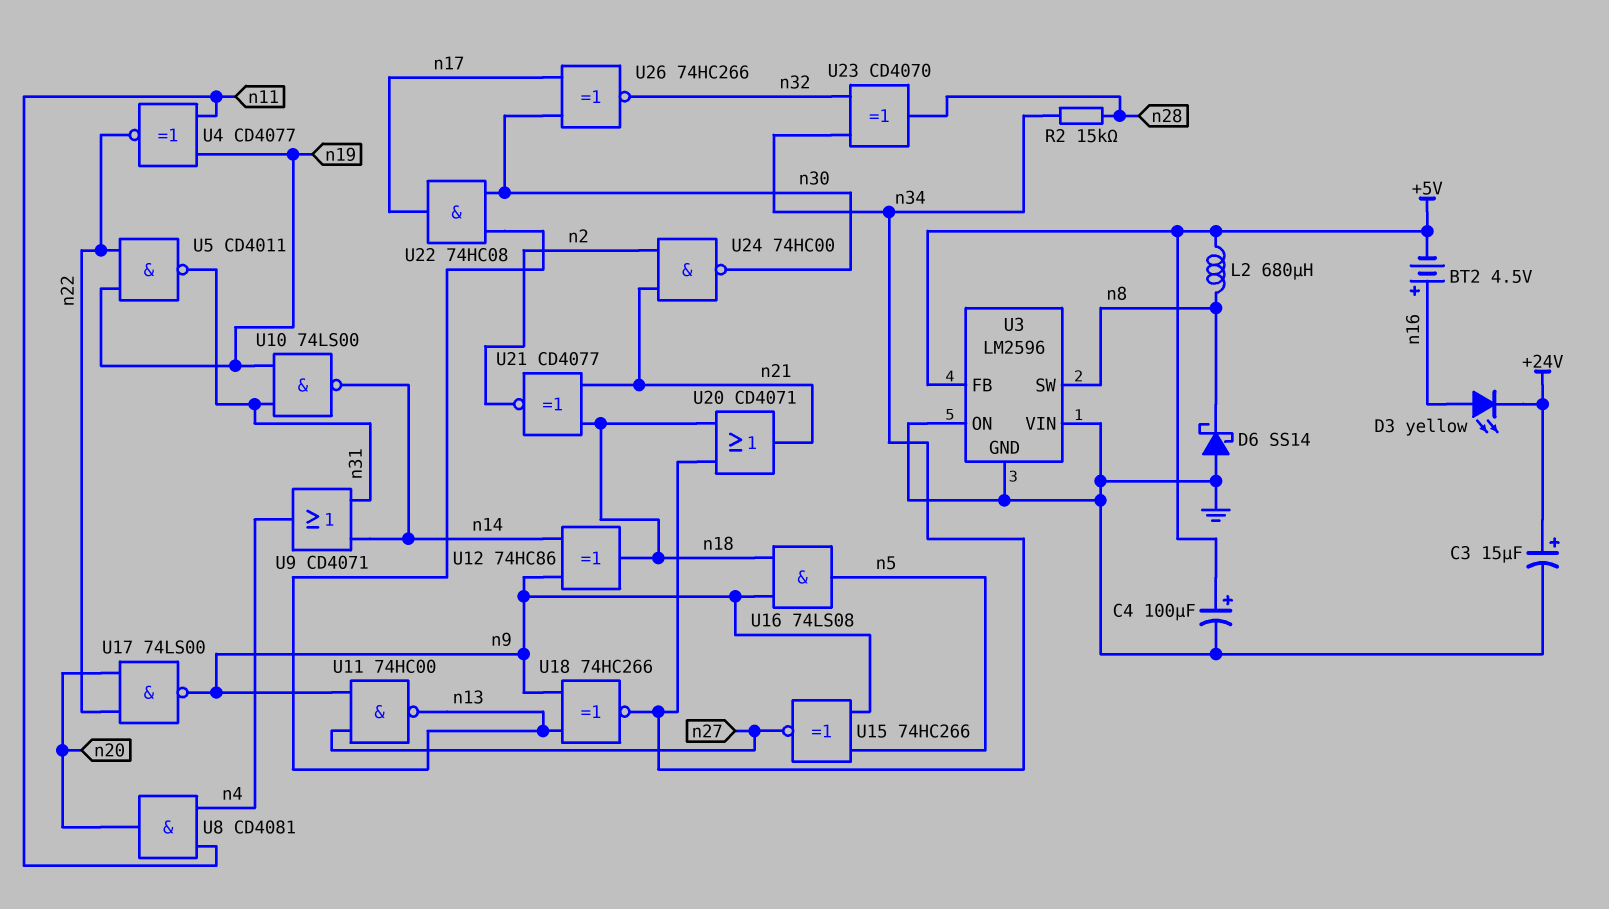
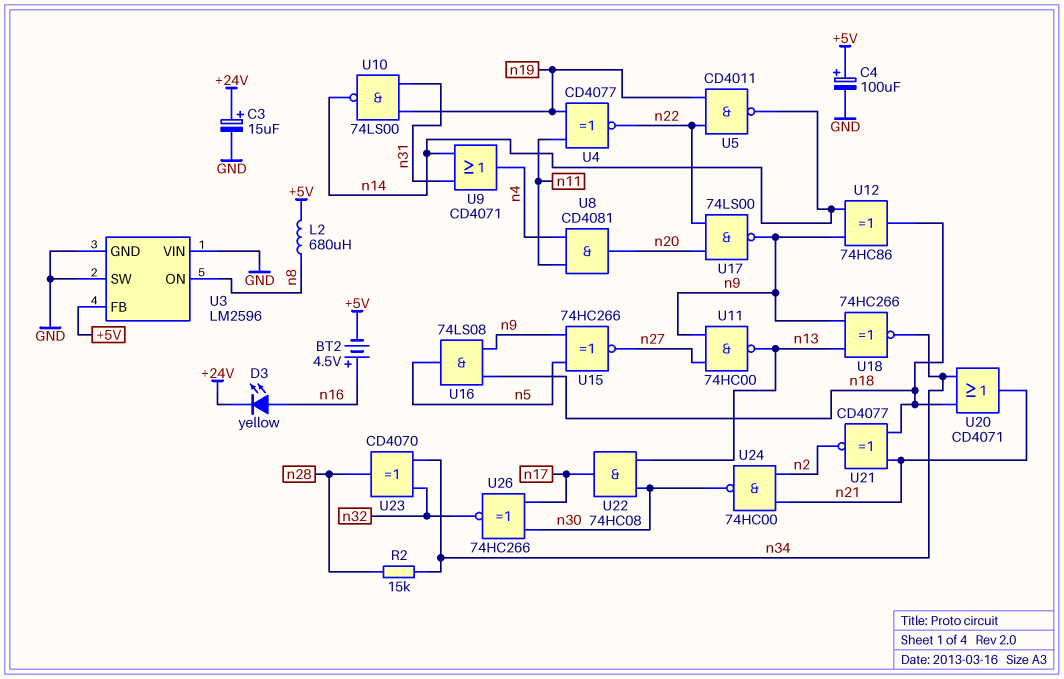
D6: schottky SS14 (A GND, K n8) -> none
U3 pin ON: GND -> n8
U3 pin SW: n8 -> GND
U5: NAND CD4011 (in n19, in n22, out n31) -> NAND CD4011 (in n19, in n22, out n14)

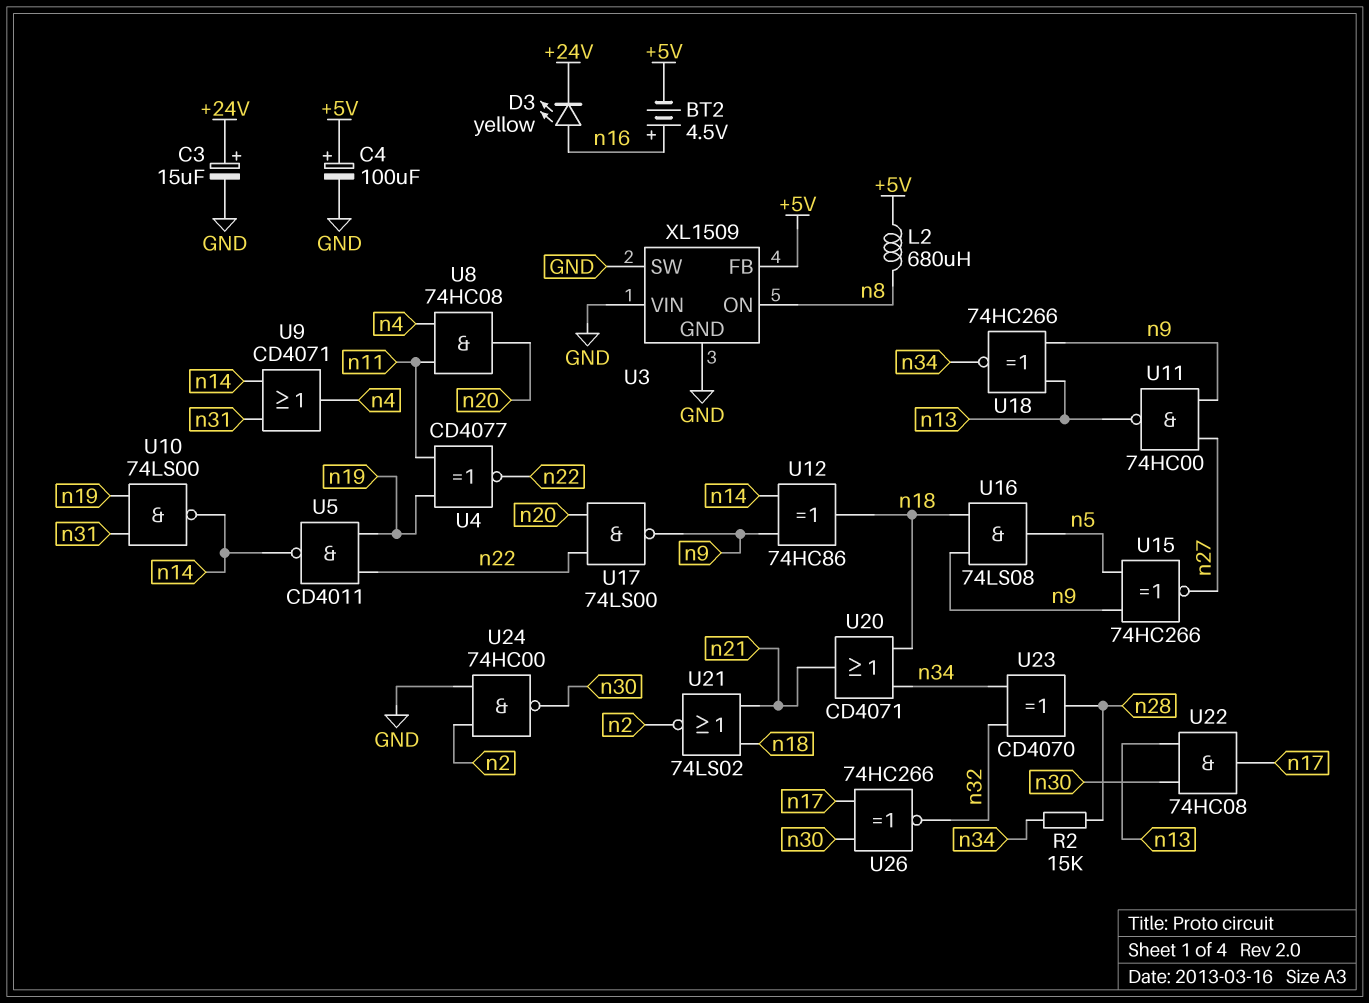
U3: LM2596 -> XL1509
U8: AND CD4081 (in n4, in n11, out n20) -> AND 74HC08 (in n4, in n11, out n20)
U21: XNOR CD4077 (in n18, in n21, out n2) -> NOR 74LS02 (in n18, in n21, out n2)
U24: NAND 74HC00 (in n2, in n21, out n30) -> NAND 74HC00 (in GND, in n2, out n30)

